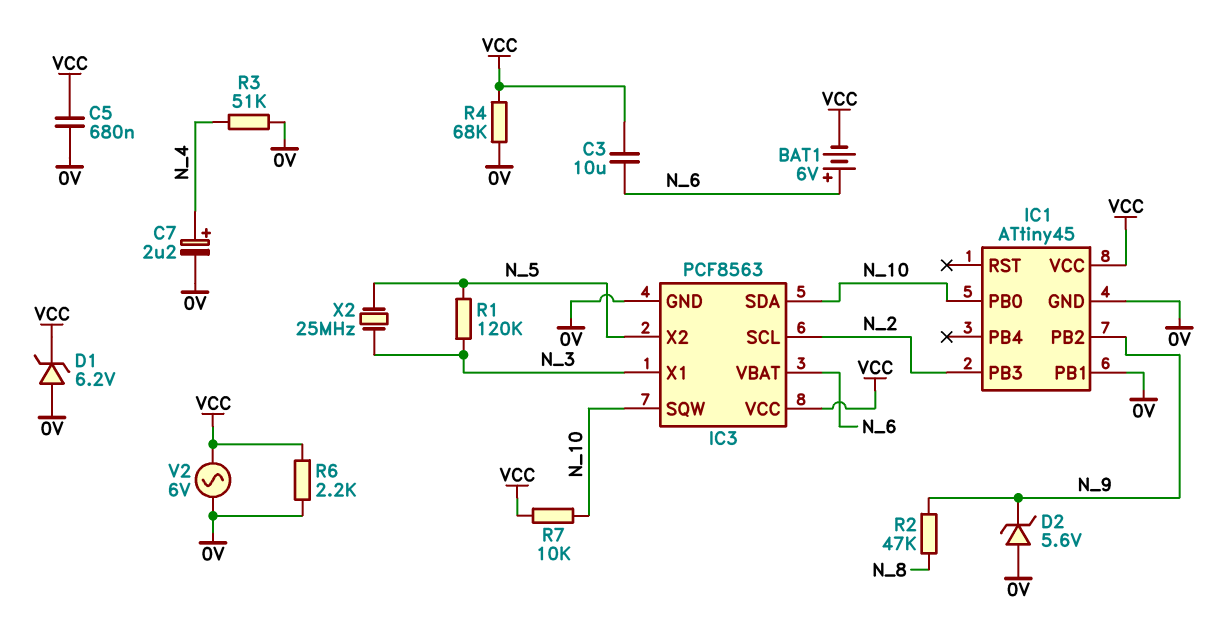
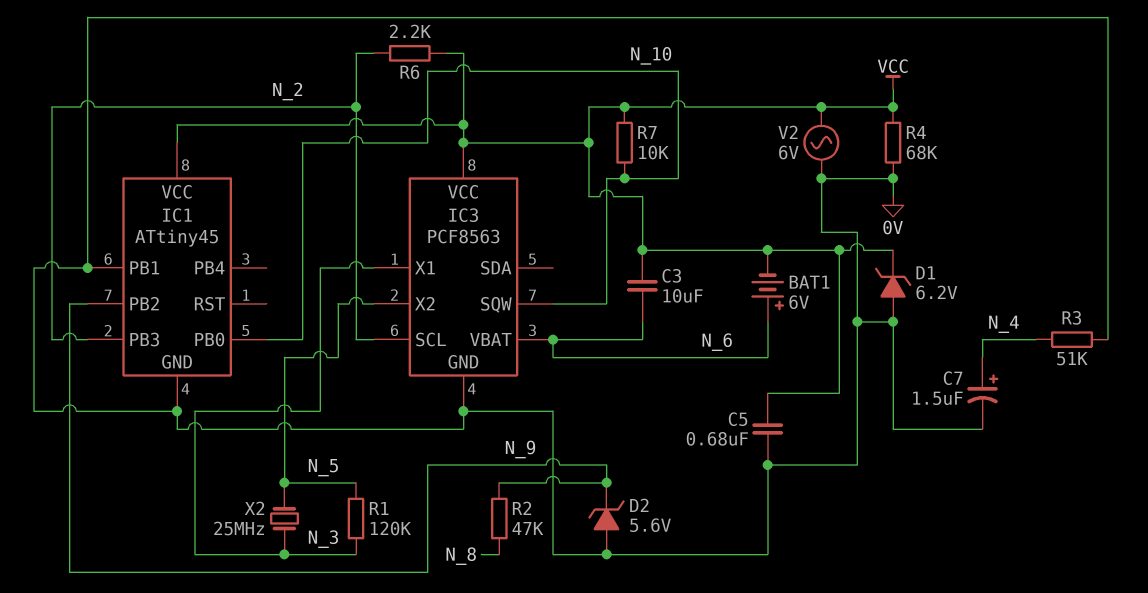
C7: 2.2uF (plus N_4, minus 0V) -> 1.5uF (plus N_4, minus 0V)
IC3 pin SDA: N_10 -> none
R6: 2.2k (0V, VCC) -> 2.2k (N_2, VCC)

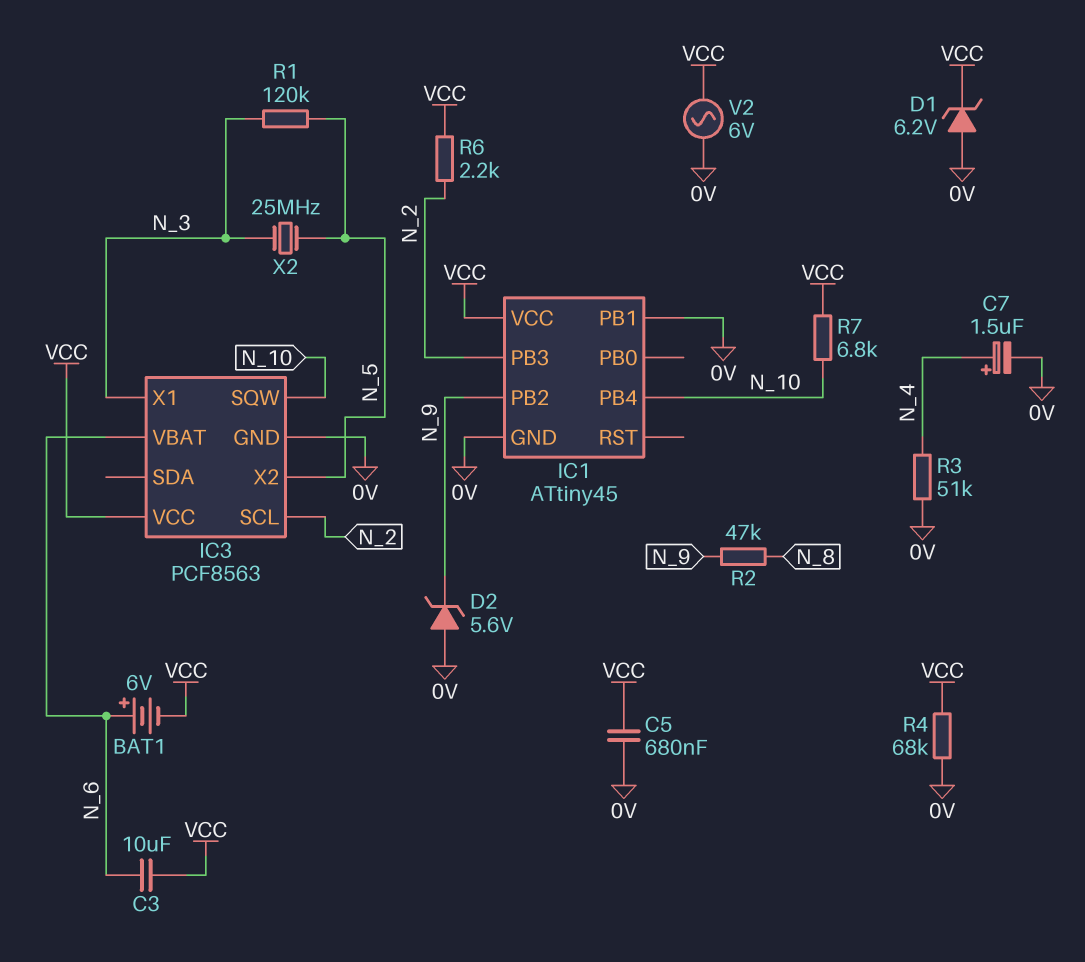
IC1 pin PB0: N_10 -> none
IC1 pin PB4: none -> N_10
R7: 10k (N_10, VCC) -> 6.8k (N_10, VCC)

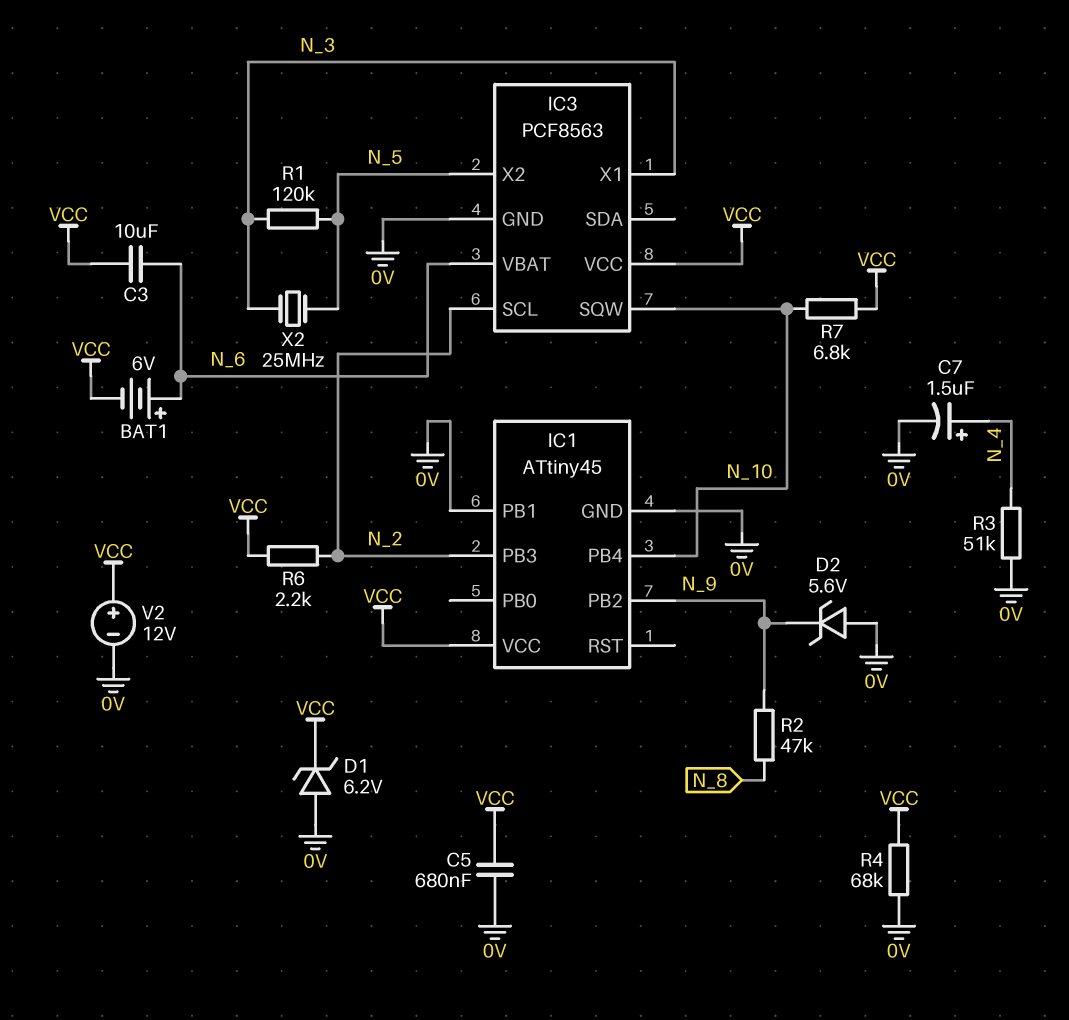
V2: AC 6V (0V, VCC) -> 12V (plus VCC, minus 0V)

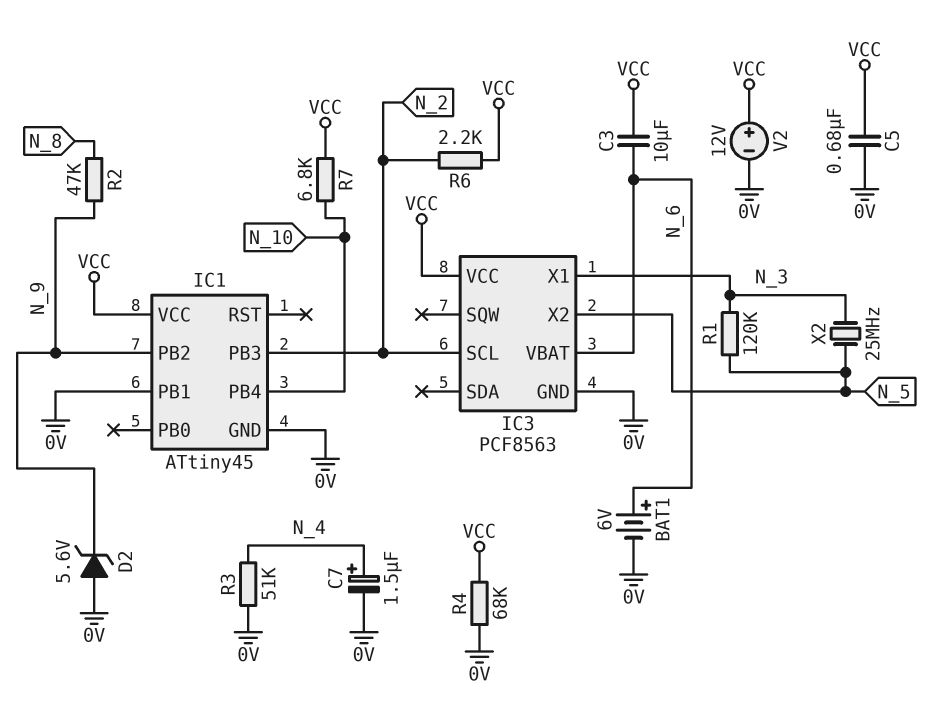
BAT1: 6V (plus N_6, minus VCC) -> 6V (plus N_6, minus 0V)
D1: zener 6.2V (A 0V, K VCC) -> none
IC3 pin SQW: N_10 -> none

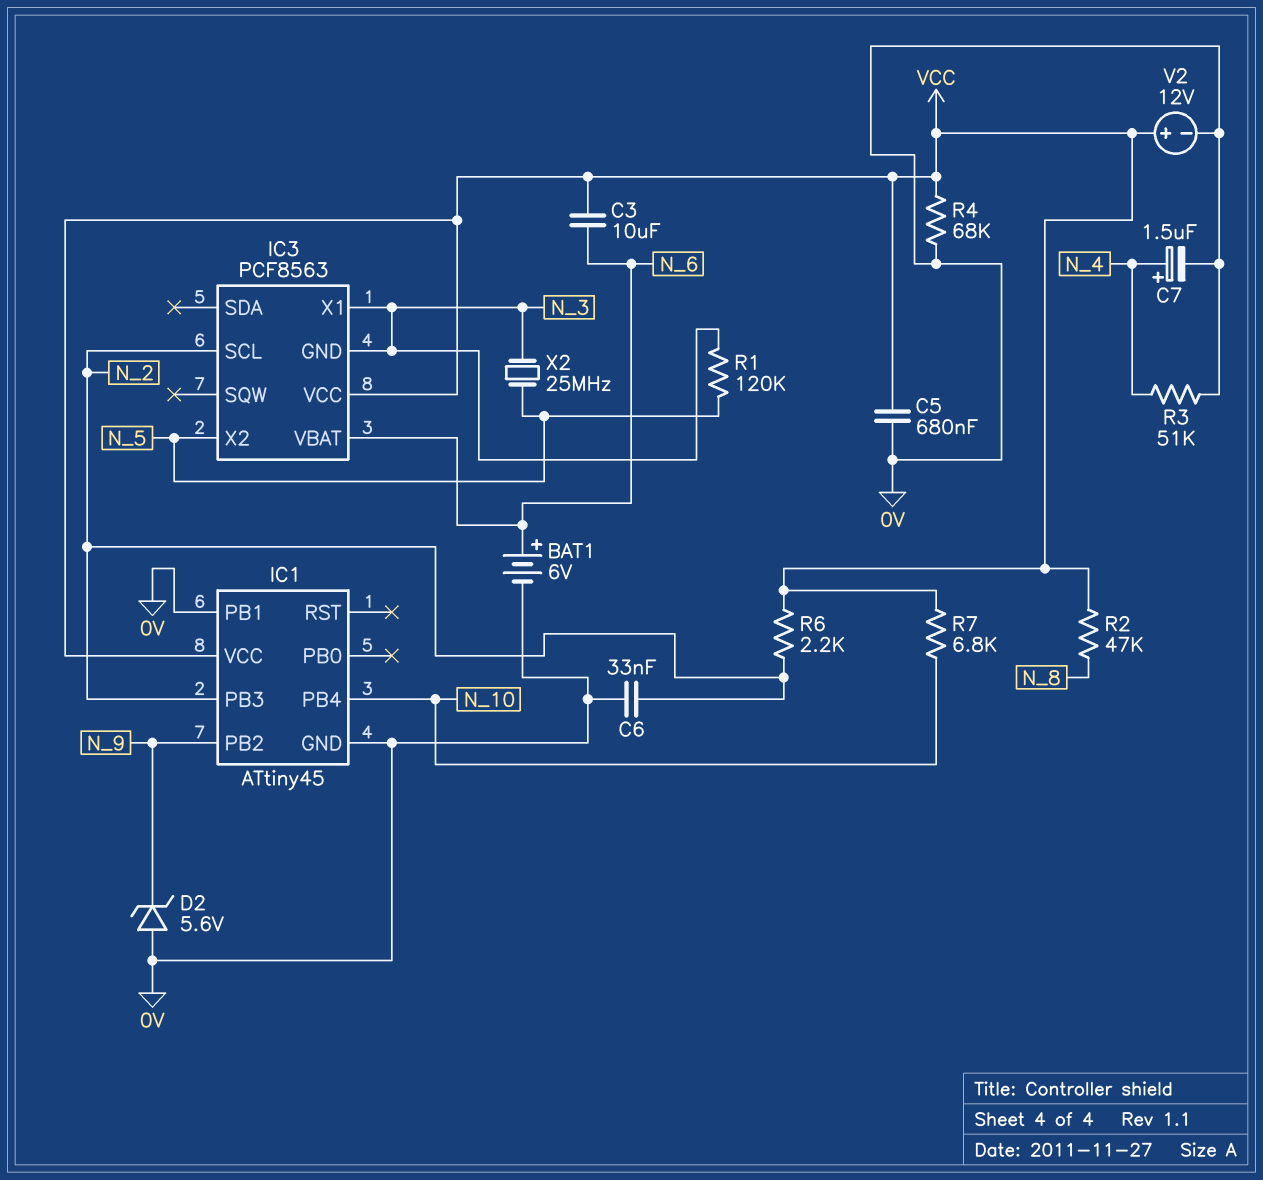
C6: none -> 33nF (0V, N_2)
IC3 pin GND: 0V -> N_3
R2: 47k (N_8, N_9) -> 47k (N_8, VCC)

